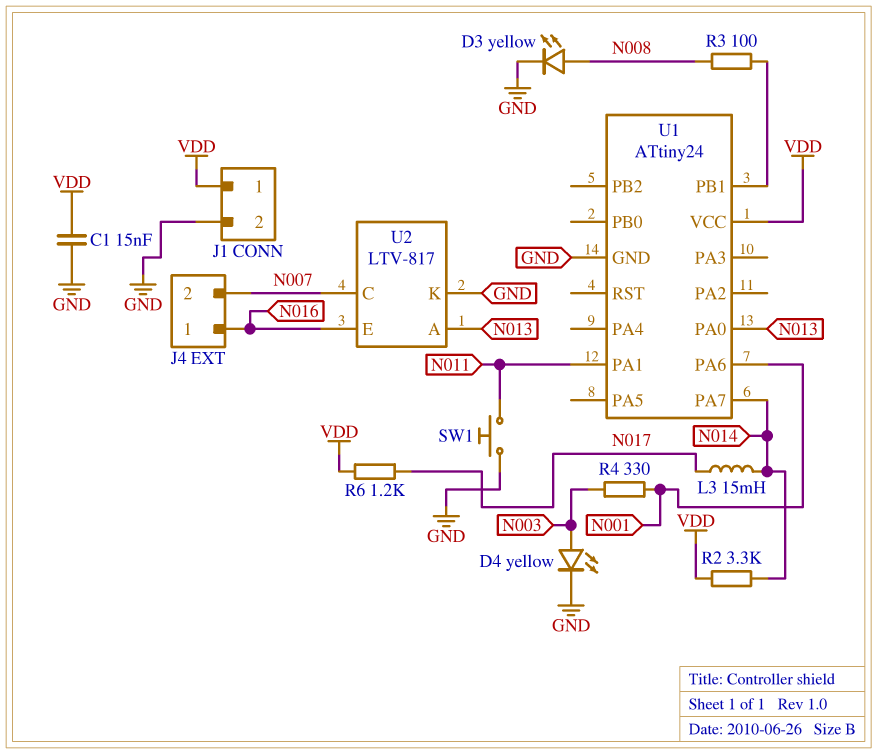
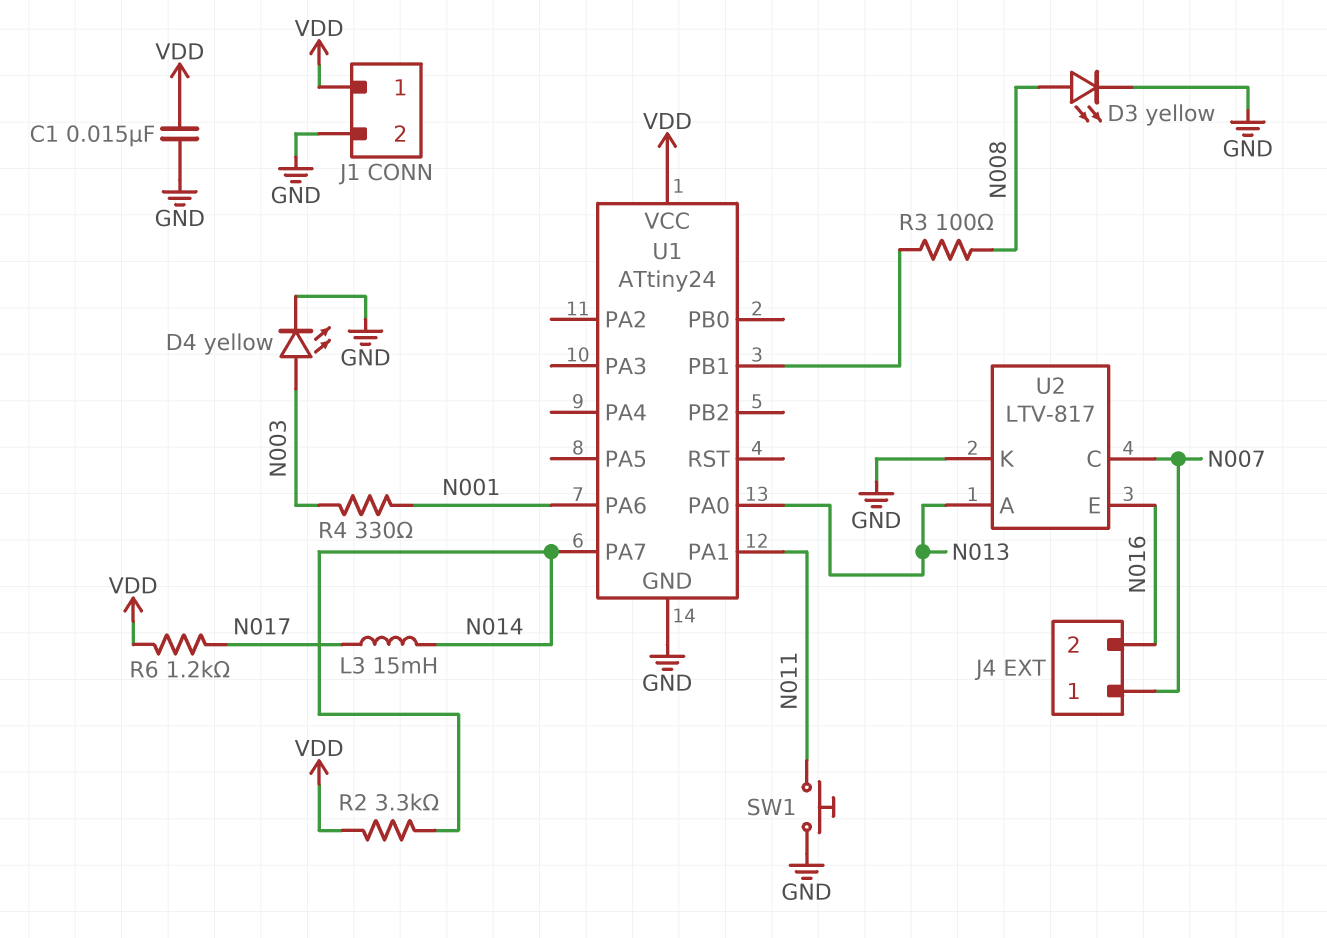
J4 pin 1: N016 -> N007
J4 pin 2: N007 -> N016

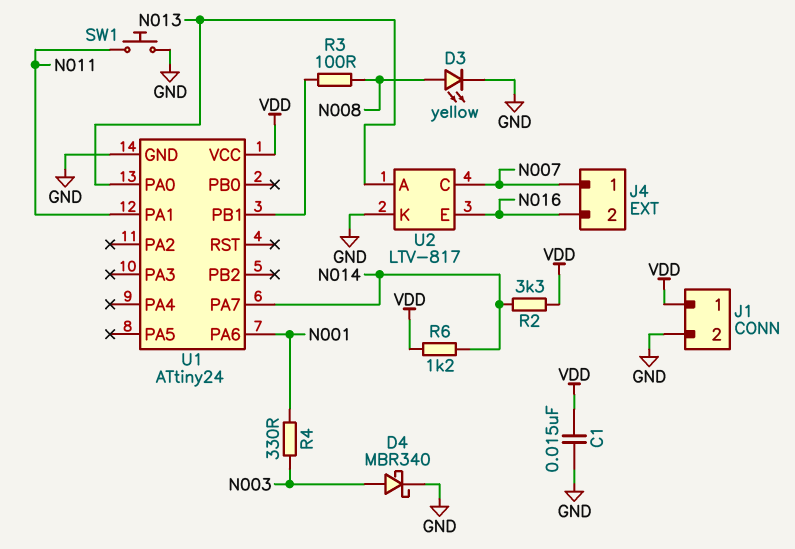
D4: LED yellow (A N003, K GND) -> schottky MBR340 (A N003, K GND)
L3: 15mH (N014, N017) -> none
R6: 1.2k (N017, VDD) -> 1.2k (N014, VDD)

